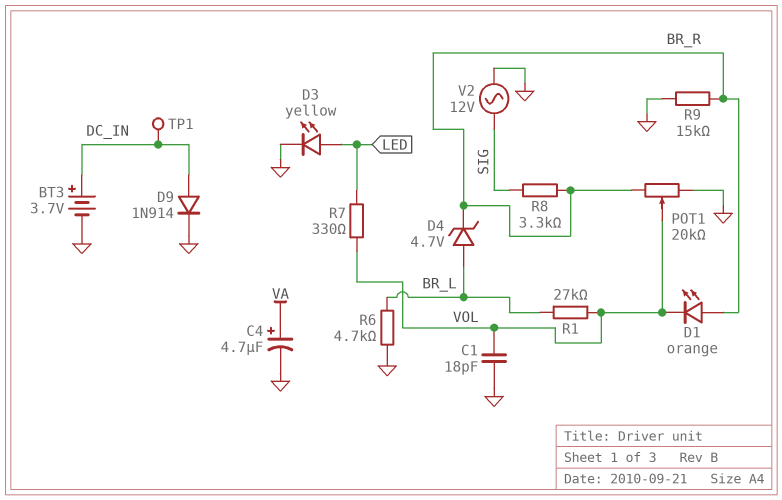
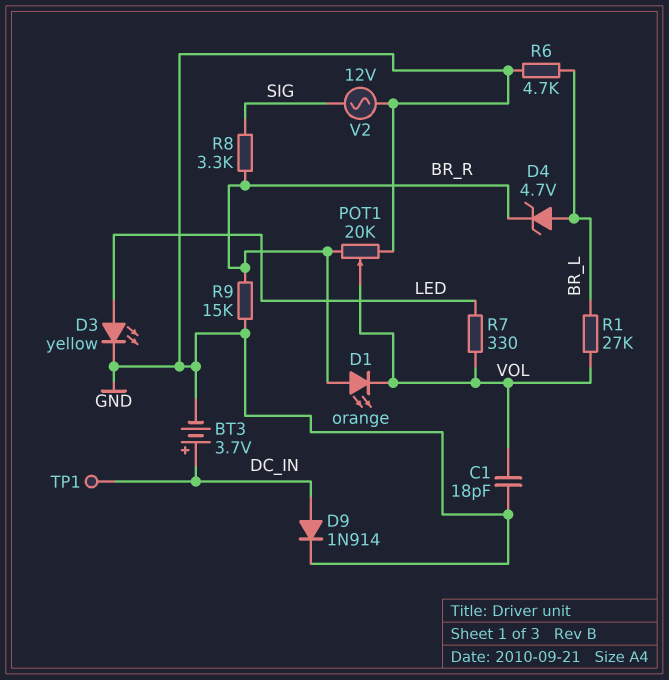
C4: 4.7uF (plus VA, minus GND) -> none

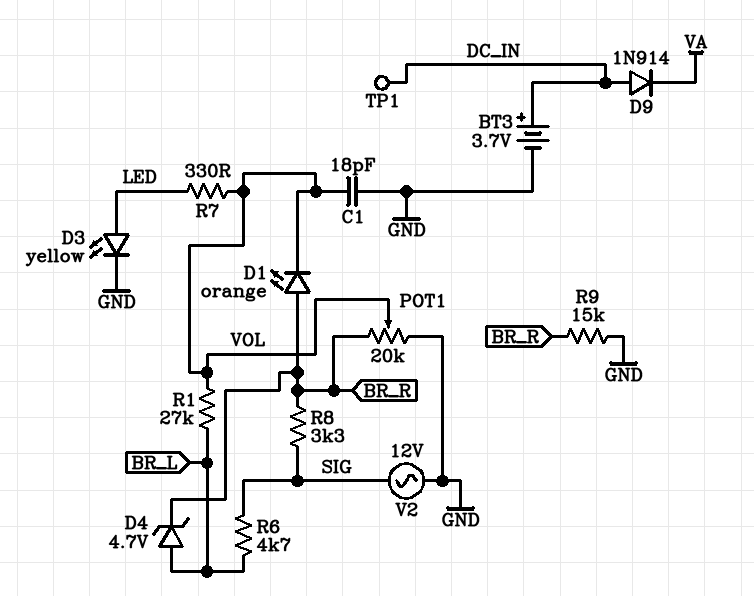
D9: diode 1N914 (A DC_IN, K GND) -> diode 1N914 (A DC_IN, K VA)
R6: 4.7k (BR_L, GND) -> 4.7k (BR_L, SIG)

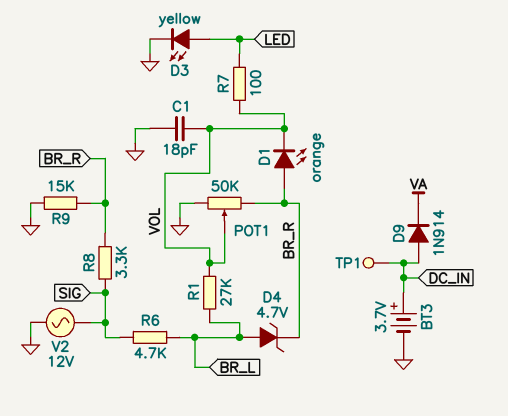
POT1: 20k (BR_R, GND, wiper VOL) -> 50k (BR_R, GND, wiper VOL)
R7: 330 (LED, VOL) -> 100 (LED, VOL)

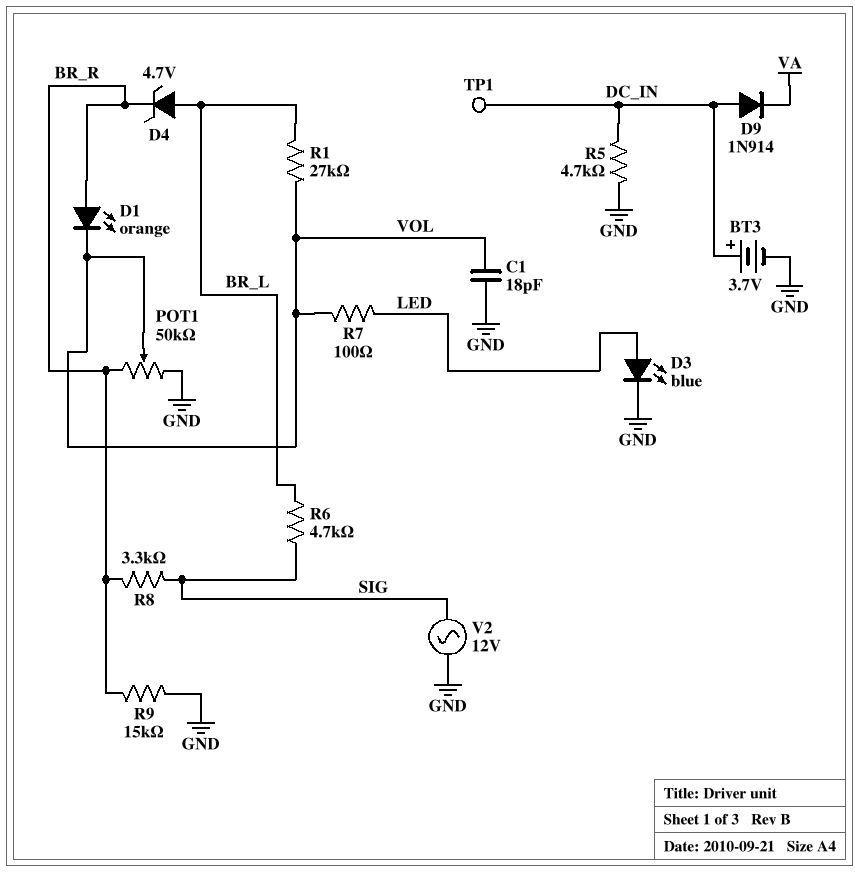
D3: LED yellow (A LED, K GND) -> LED blue (A LED, K GND)
R5: none -> 4.7k (DC_IN, GND)

